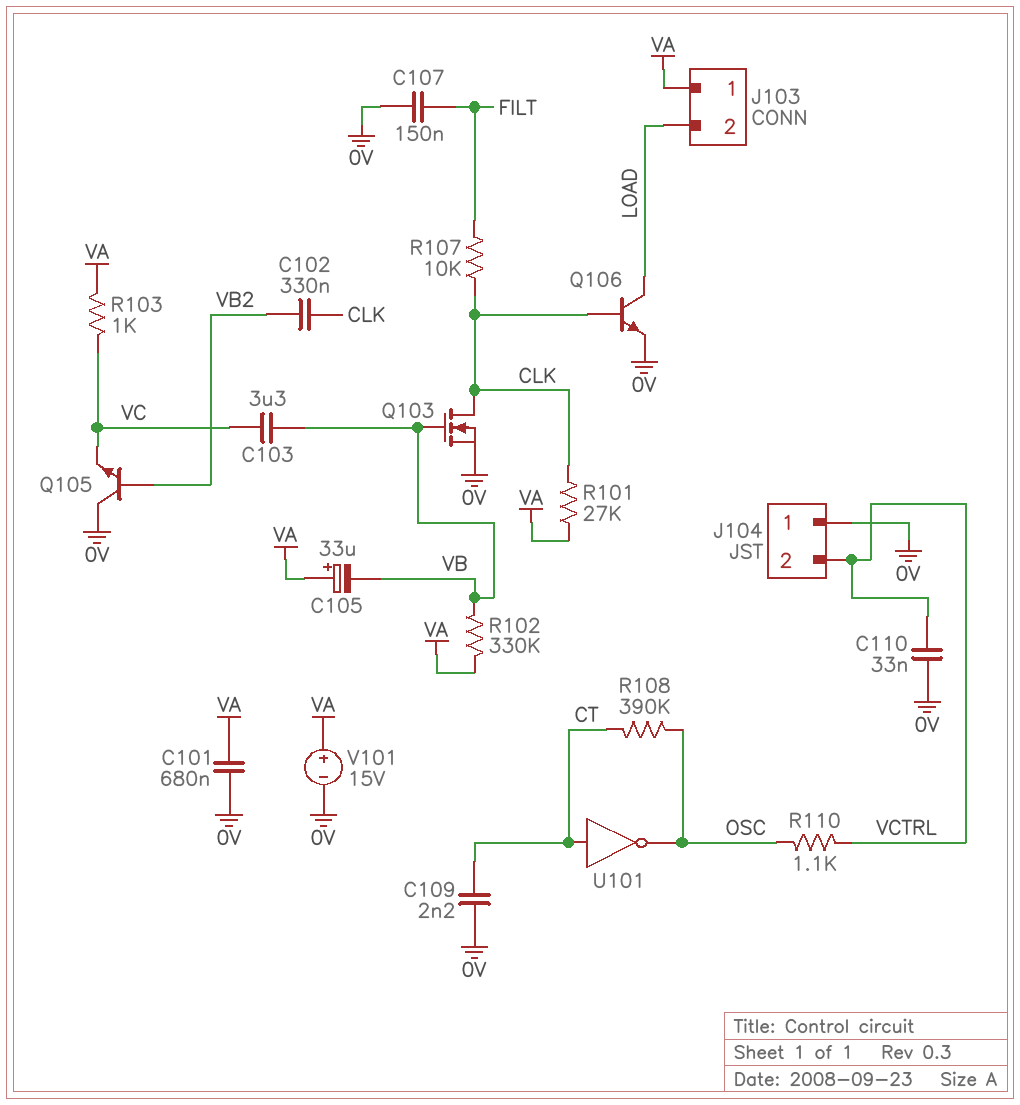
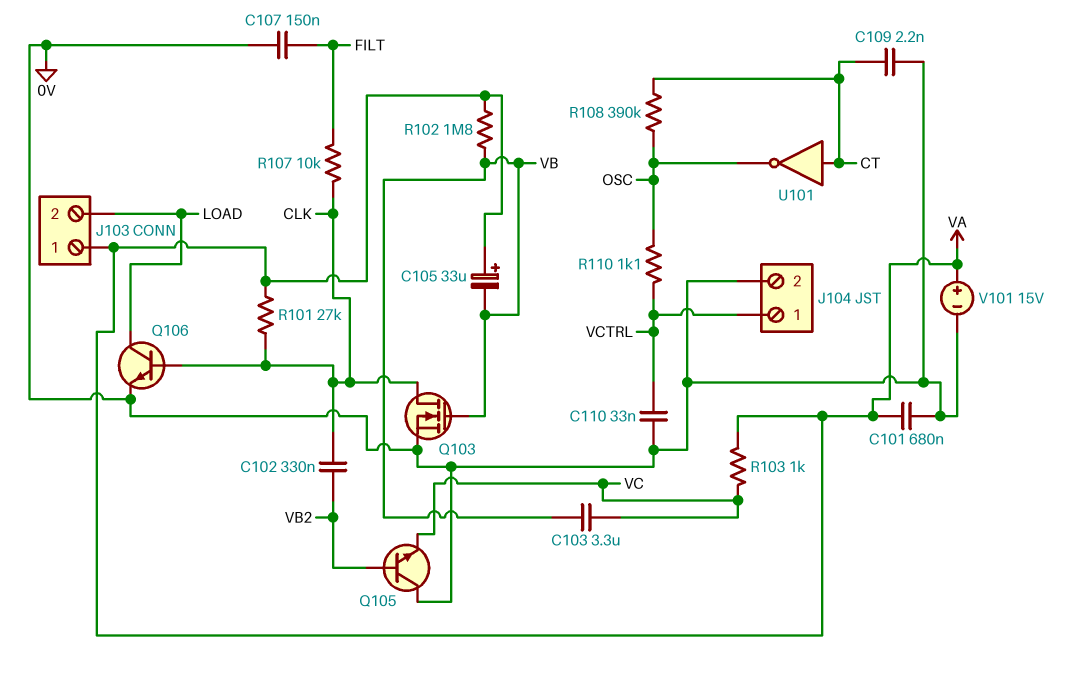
J104 pin 1: 0V -> VCTRL
J104 pin 2: VCTRL -> 0V
R102: 330k (VA, VB) -> 1.8M (VA, VB)

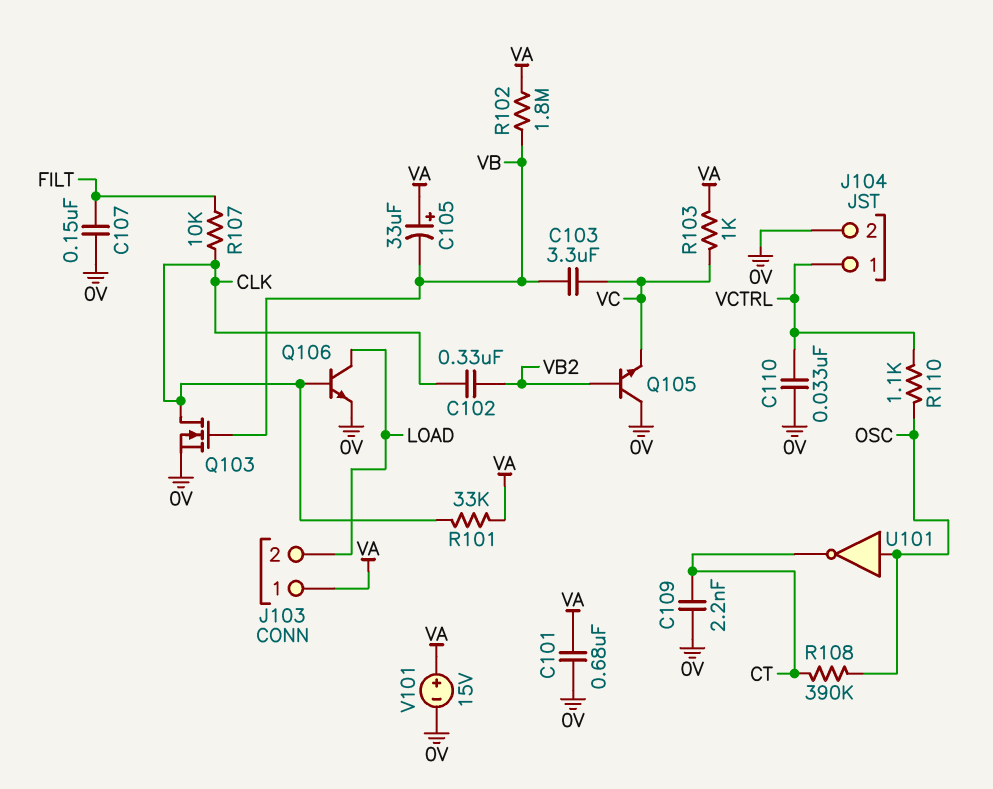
R101: 27k (CLK, VA) -> 33k (CLK, VA)
U101: NOT (in CT, out OSC) -> NOT (in OSC, out CT)

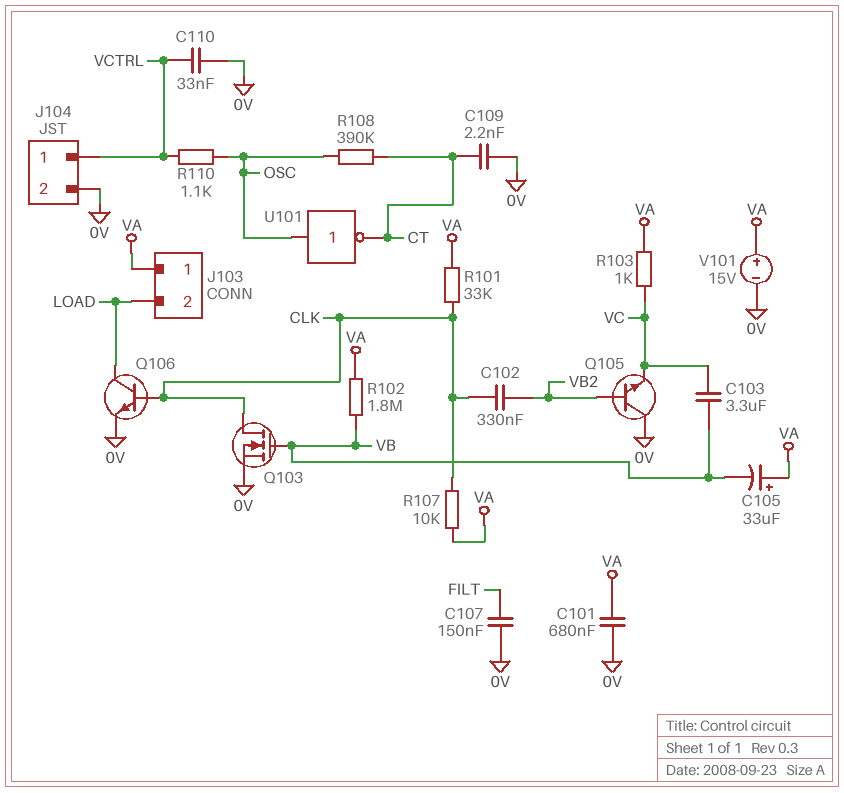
R107: 10k (CLK, FILT) -> 10k (CLK, VA)

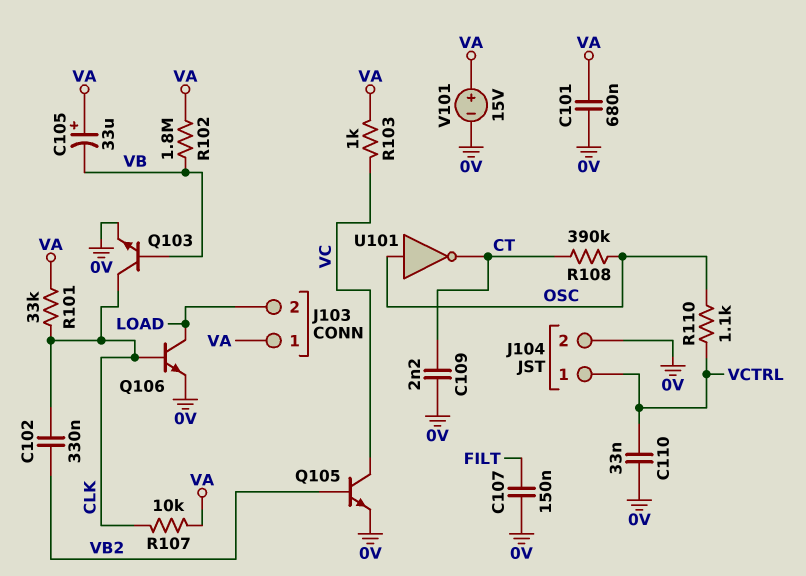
C103: 3.3uF (VB, VC) -> none
Q103: NMOS (G VB, D CLK, S 0V) -> NPN (B VB, C CLK, E 0V)
Q105: NPN (B VB2, C 0V, E VC) -> NPN (B VB2, C VC, E 0V)

